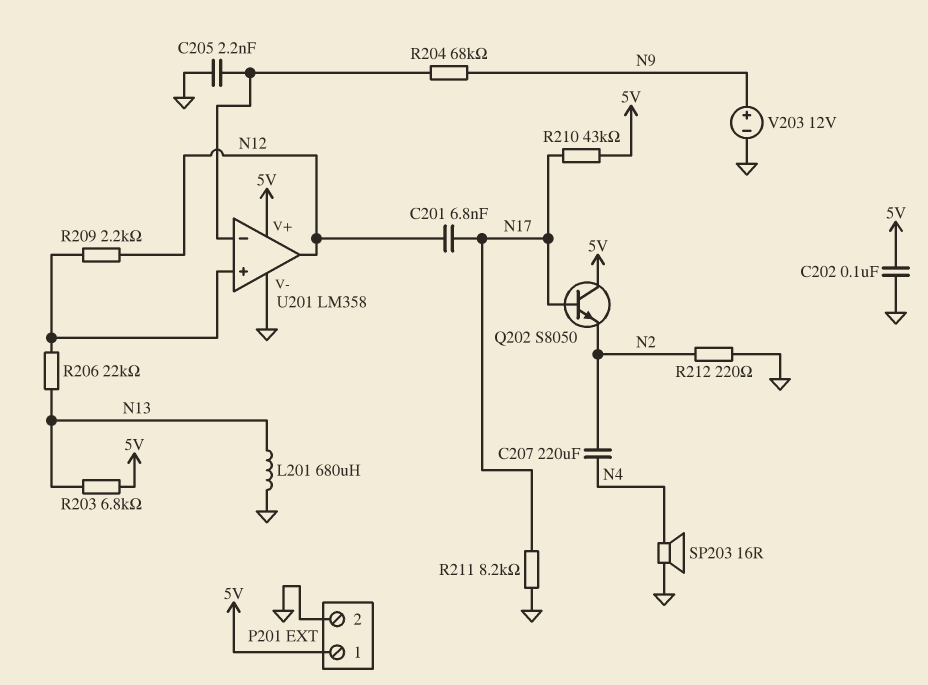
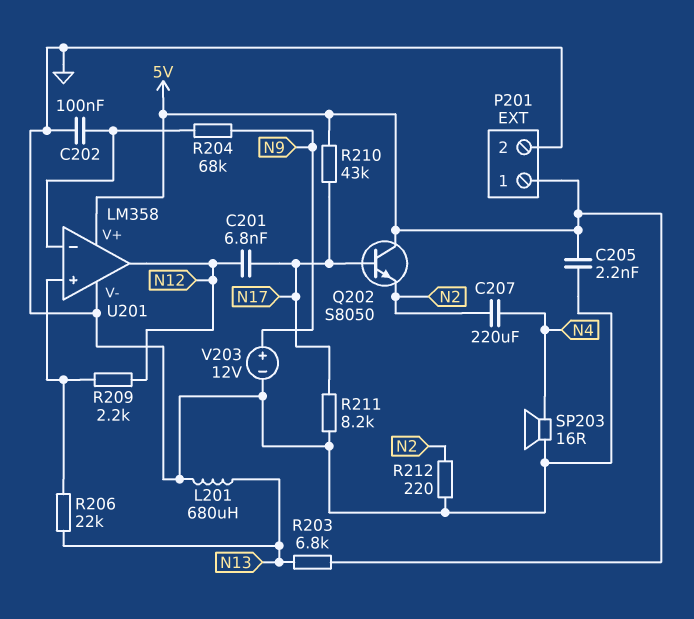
C202: 100nF (5V, GND) -> 100nF (GND, U201/in-)
C205: 2.2nF (GND, U201/in-) -> 2.2nF (5V, GND)

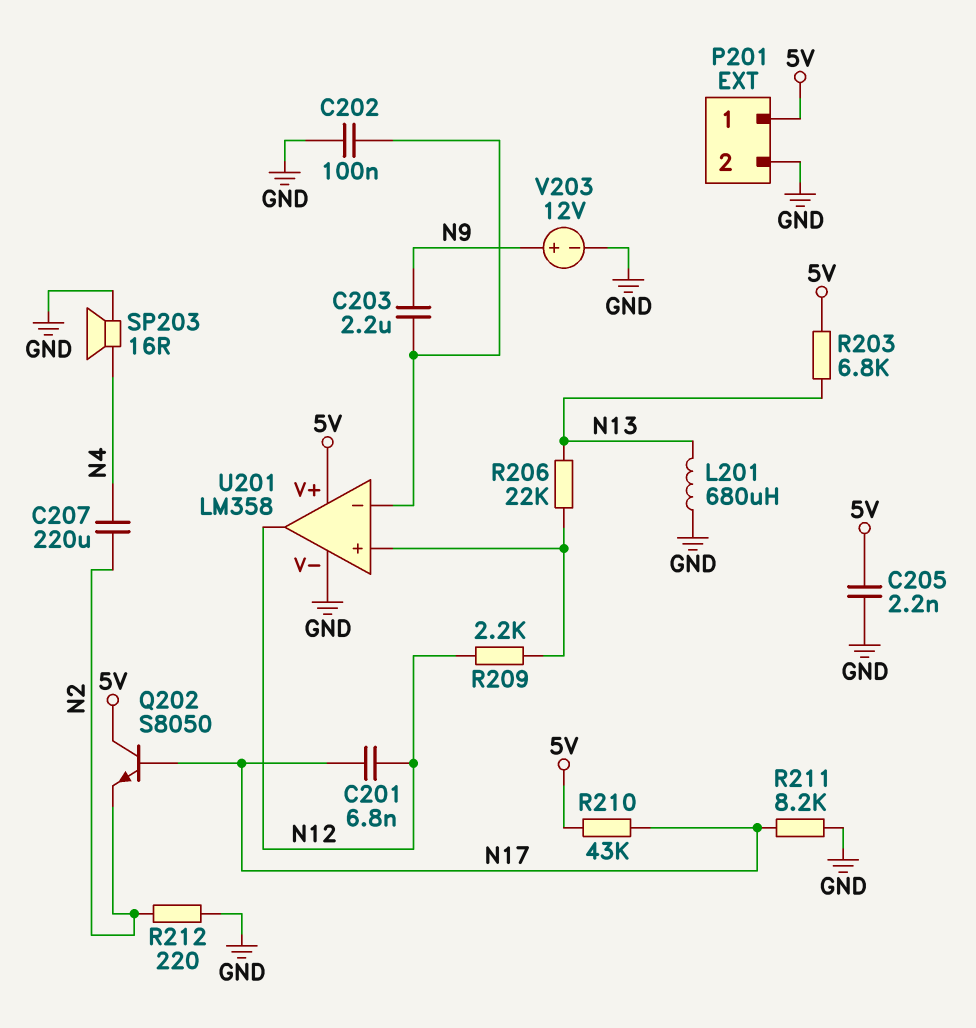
C203: none -> 2.2uF (N9, U201/in-)
R204: 68k (N9, U201/in-) -> none

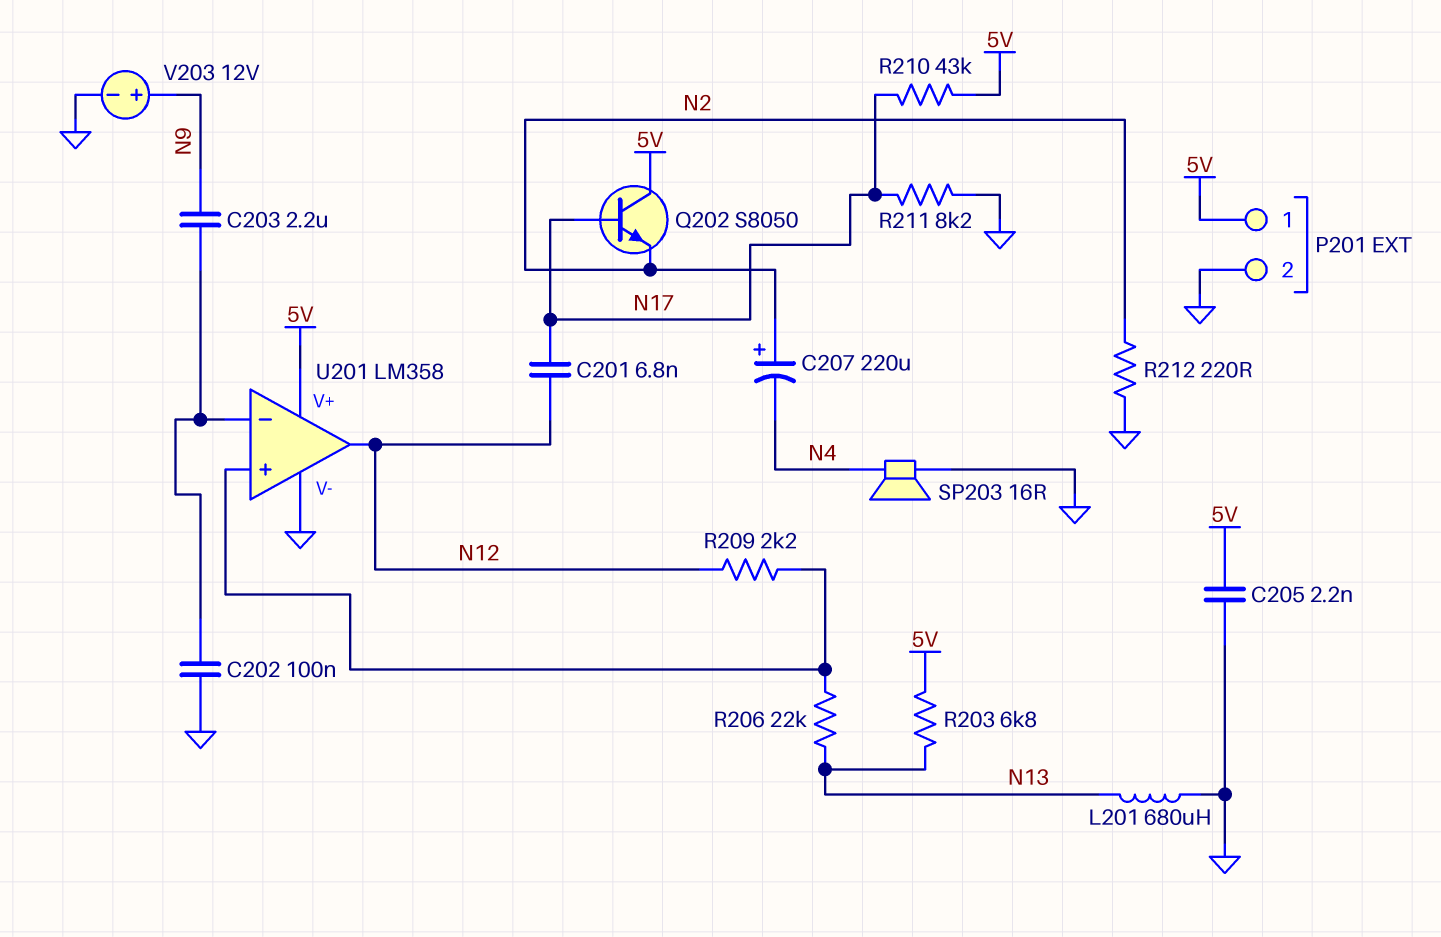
C207: 220uF (N2, N4) -> 220uF (plus N2, minus N4)

